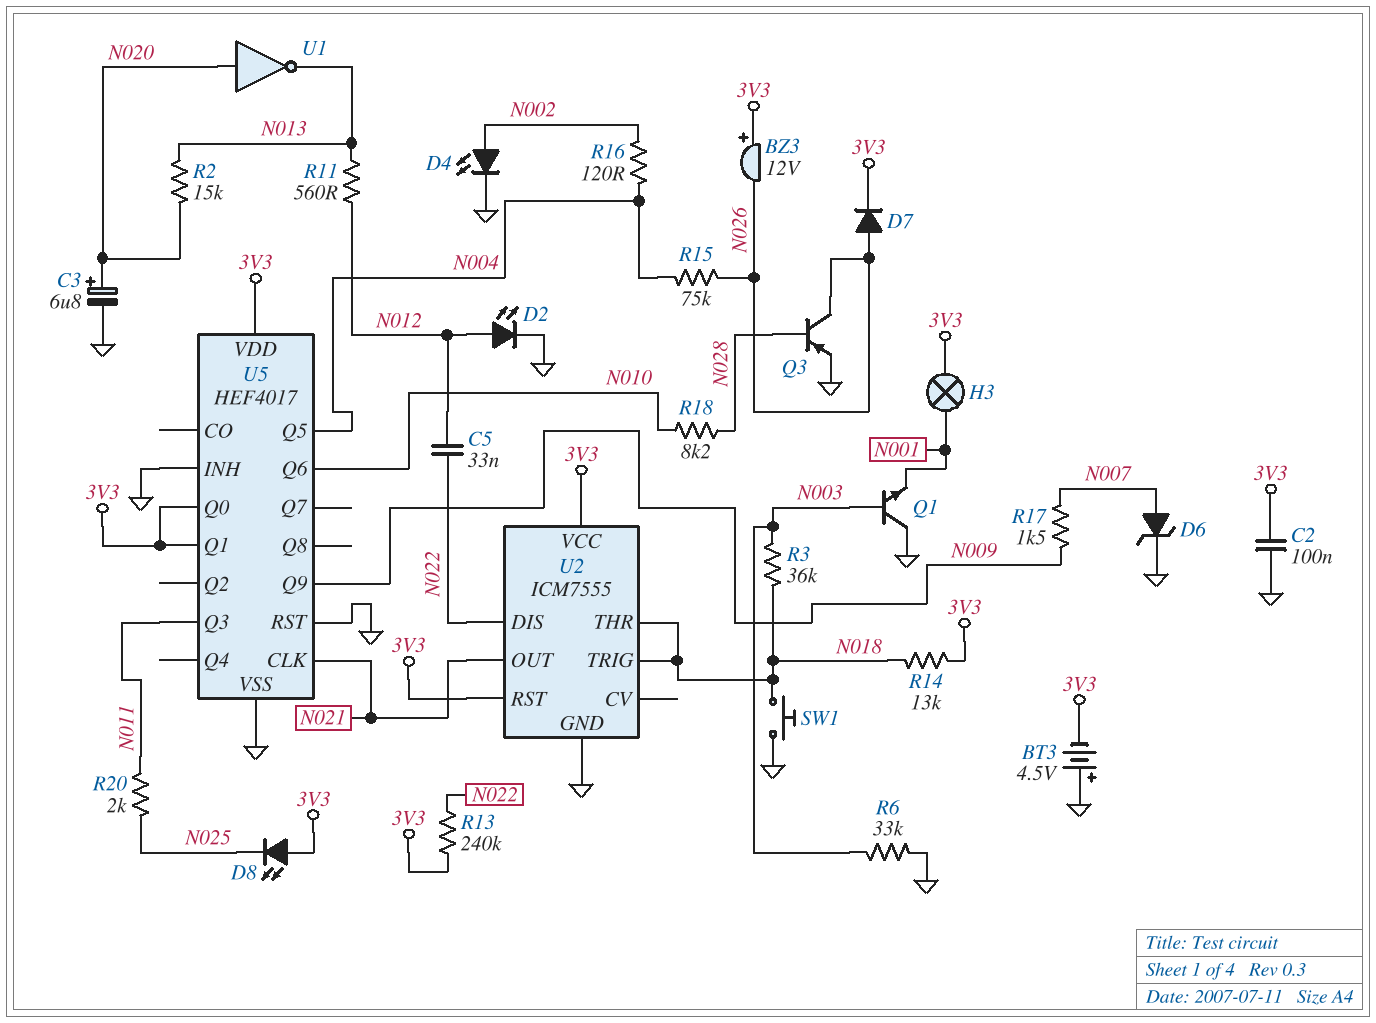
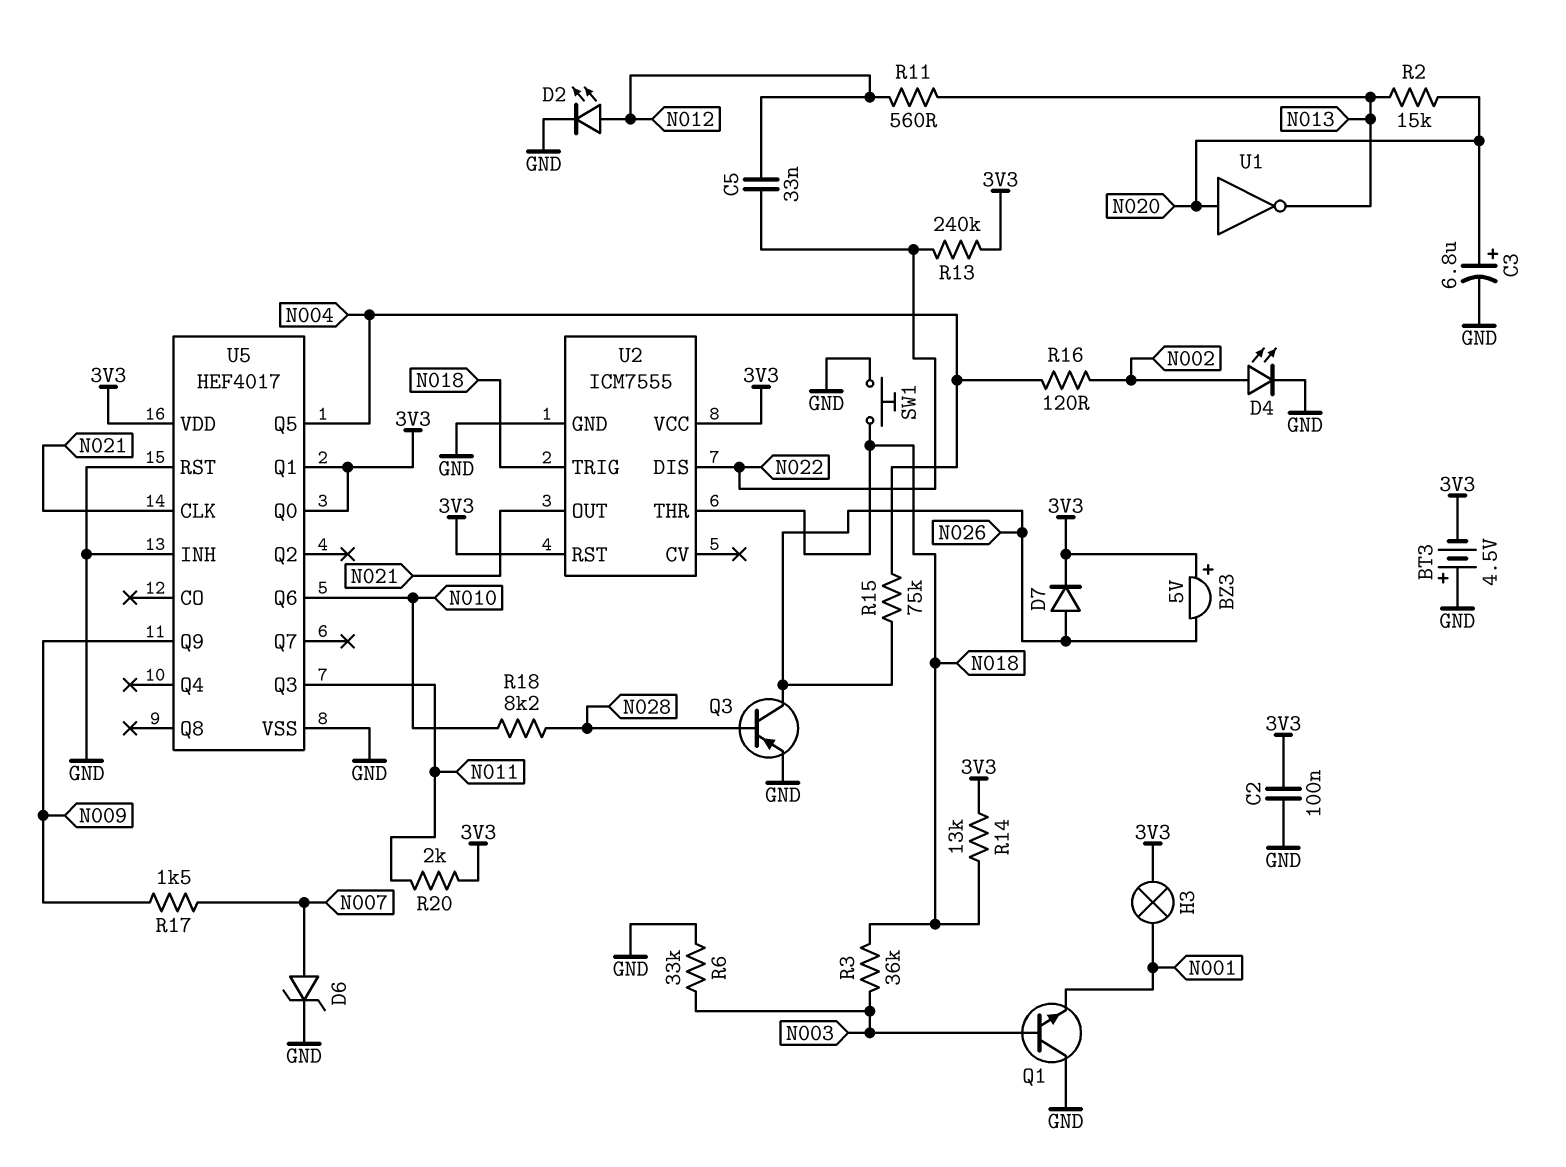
BZ3: buzzer 12V (plus 3V3, minus N026) -> buzzer 5V (plus 3V3, minus N026)
D8: LED (A 3V3, K N025) -> none
R20: 2k (N011, N025) -> 2k (3V3, N011)

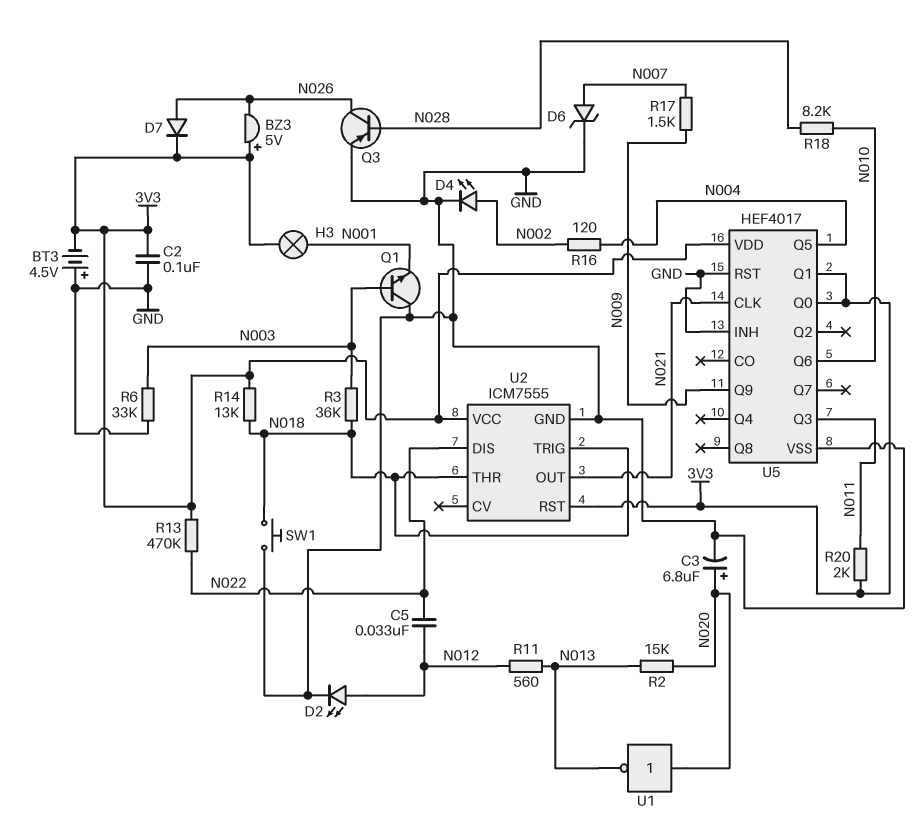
R13: 240k (3V3, N022) -> 470k (3V3, N022)
R15: 75k (N004, N026) -> none

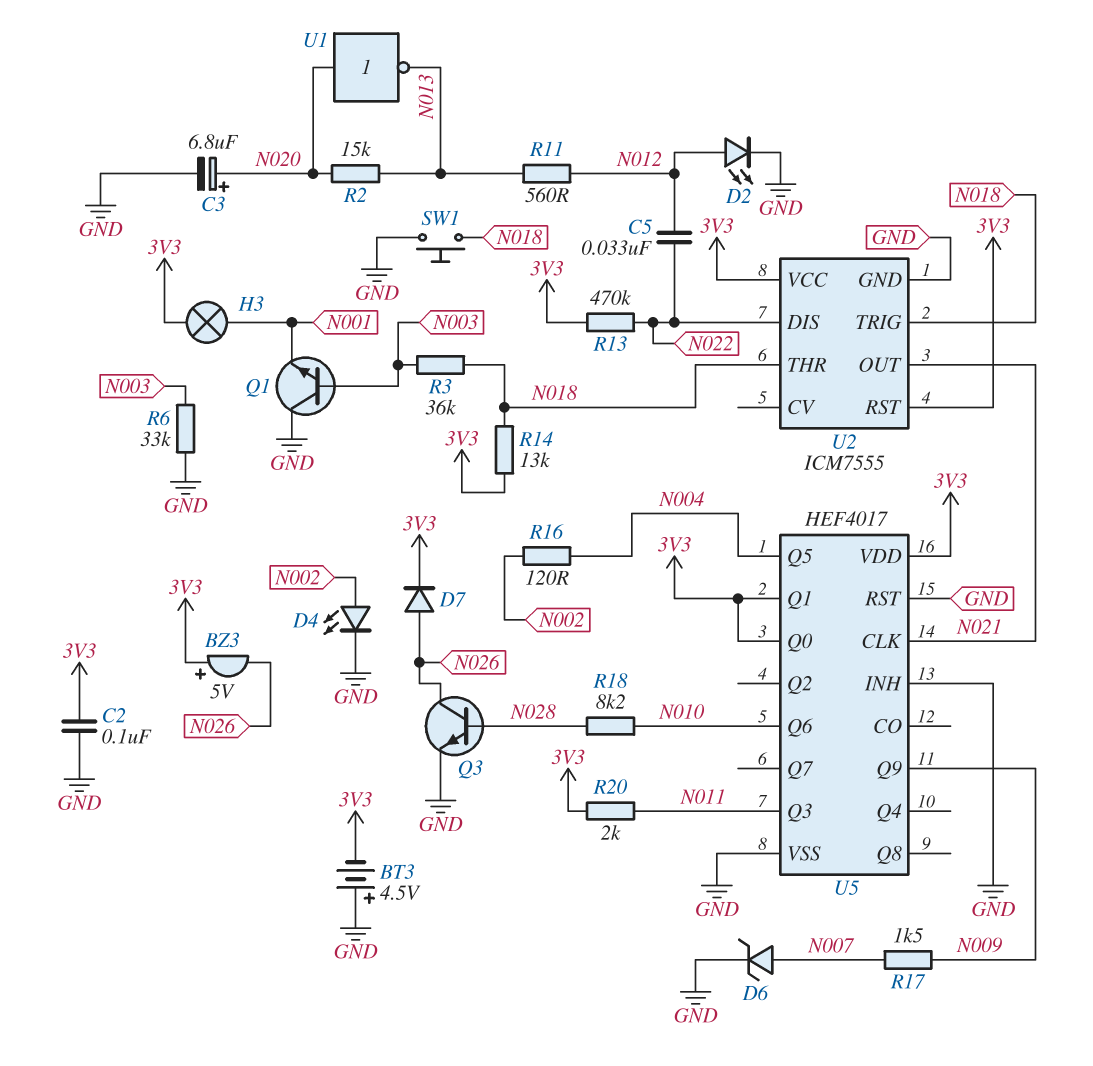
Q3: PNP (B N028, C N026, E GND) -> NPN (B N028, C N026, E GND)

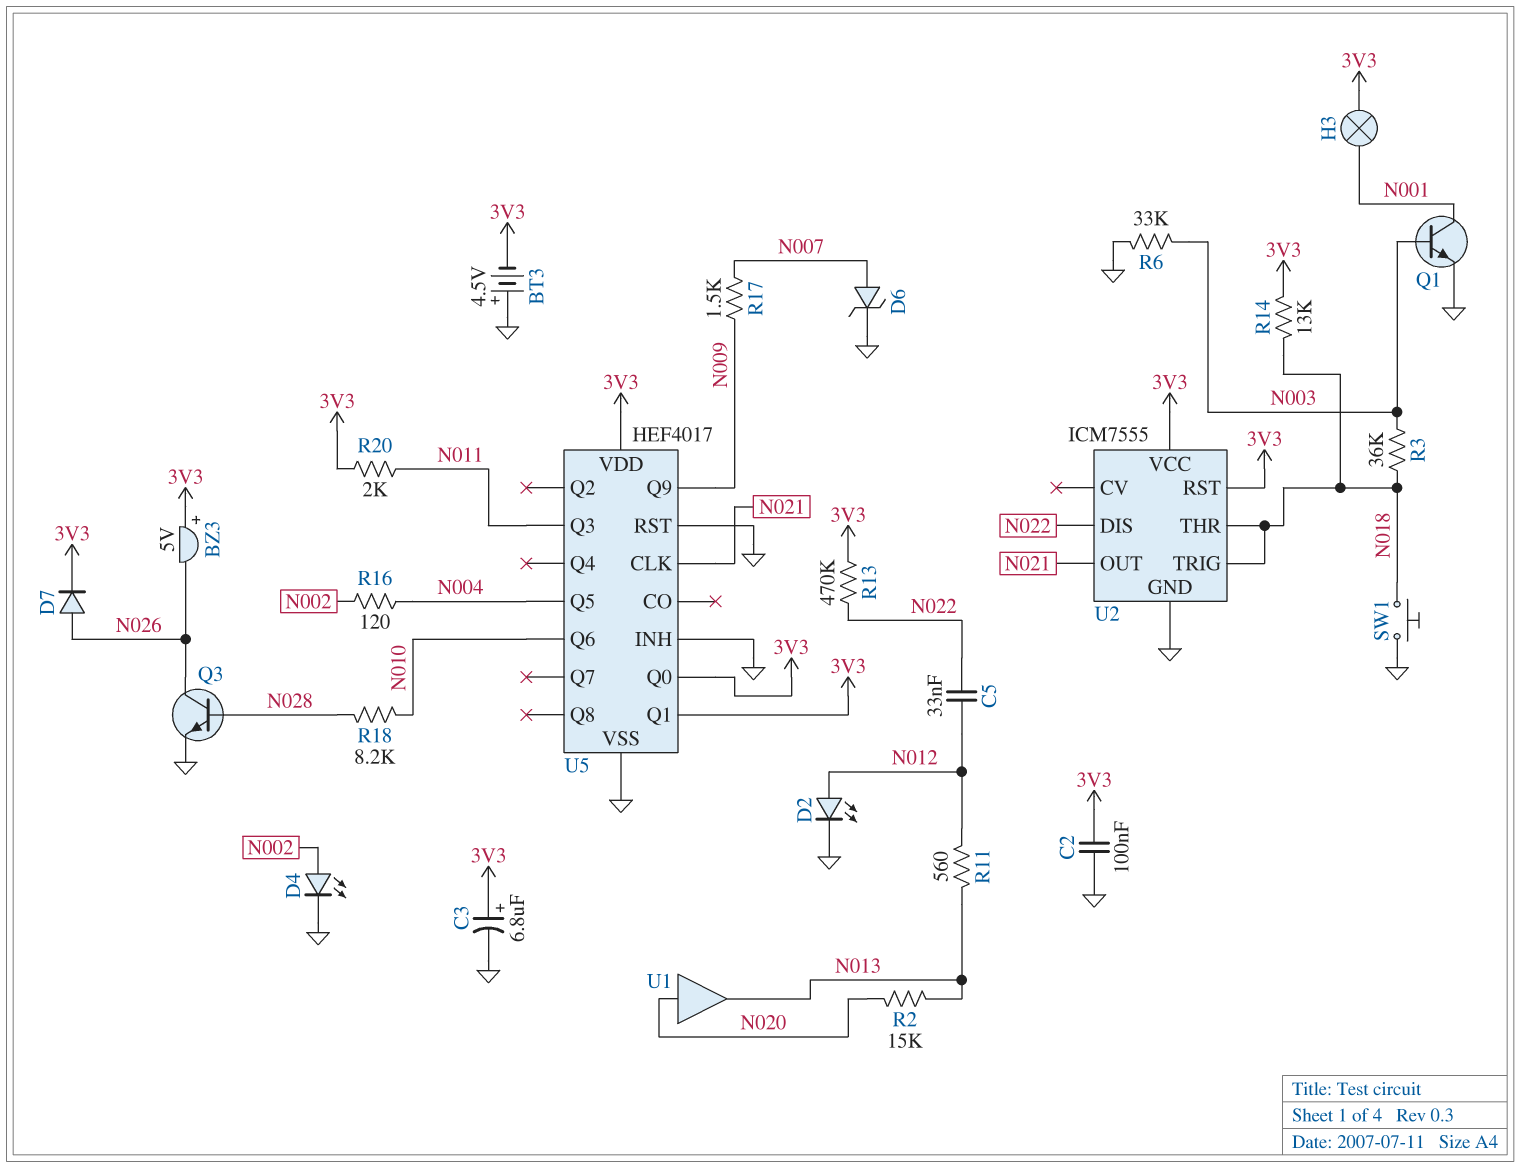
C3: 6.8uF (plus N020, minus GND) -> 6.8uF (plus 3V3, minus GND)
Q1: NPN (B N003, C GND, E N001) -> NPN (B N003, C N001, E GND)
U1: NOT (in N020, out N013) -> buffer (in N020, out N013)

